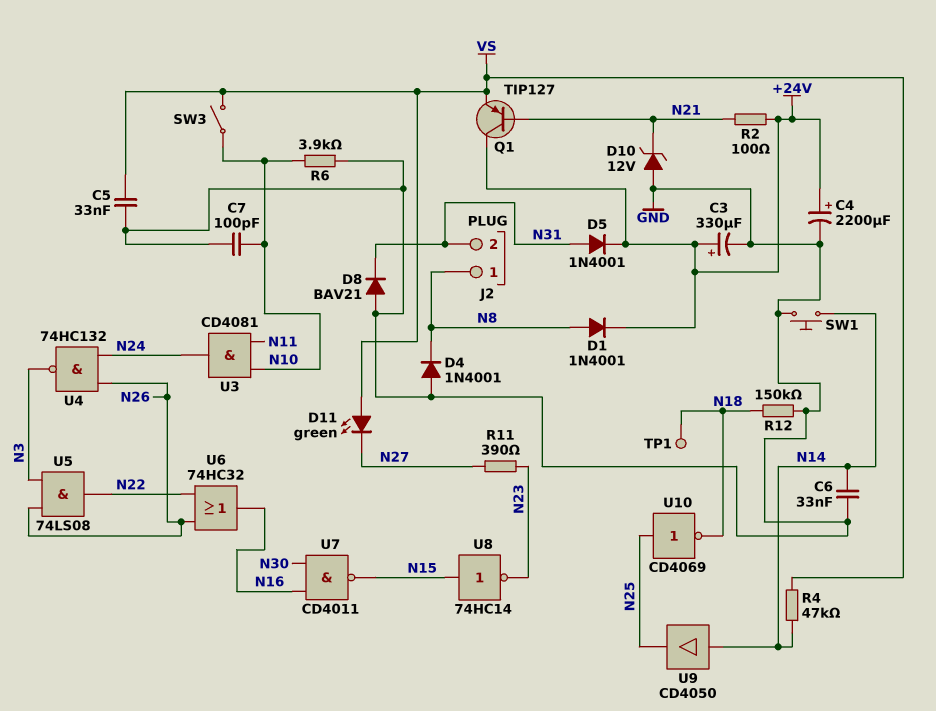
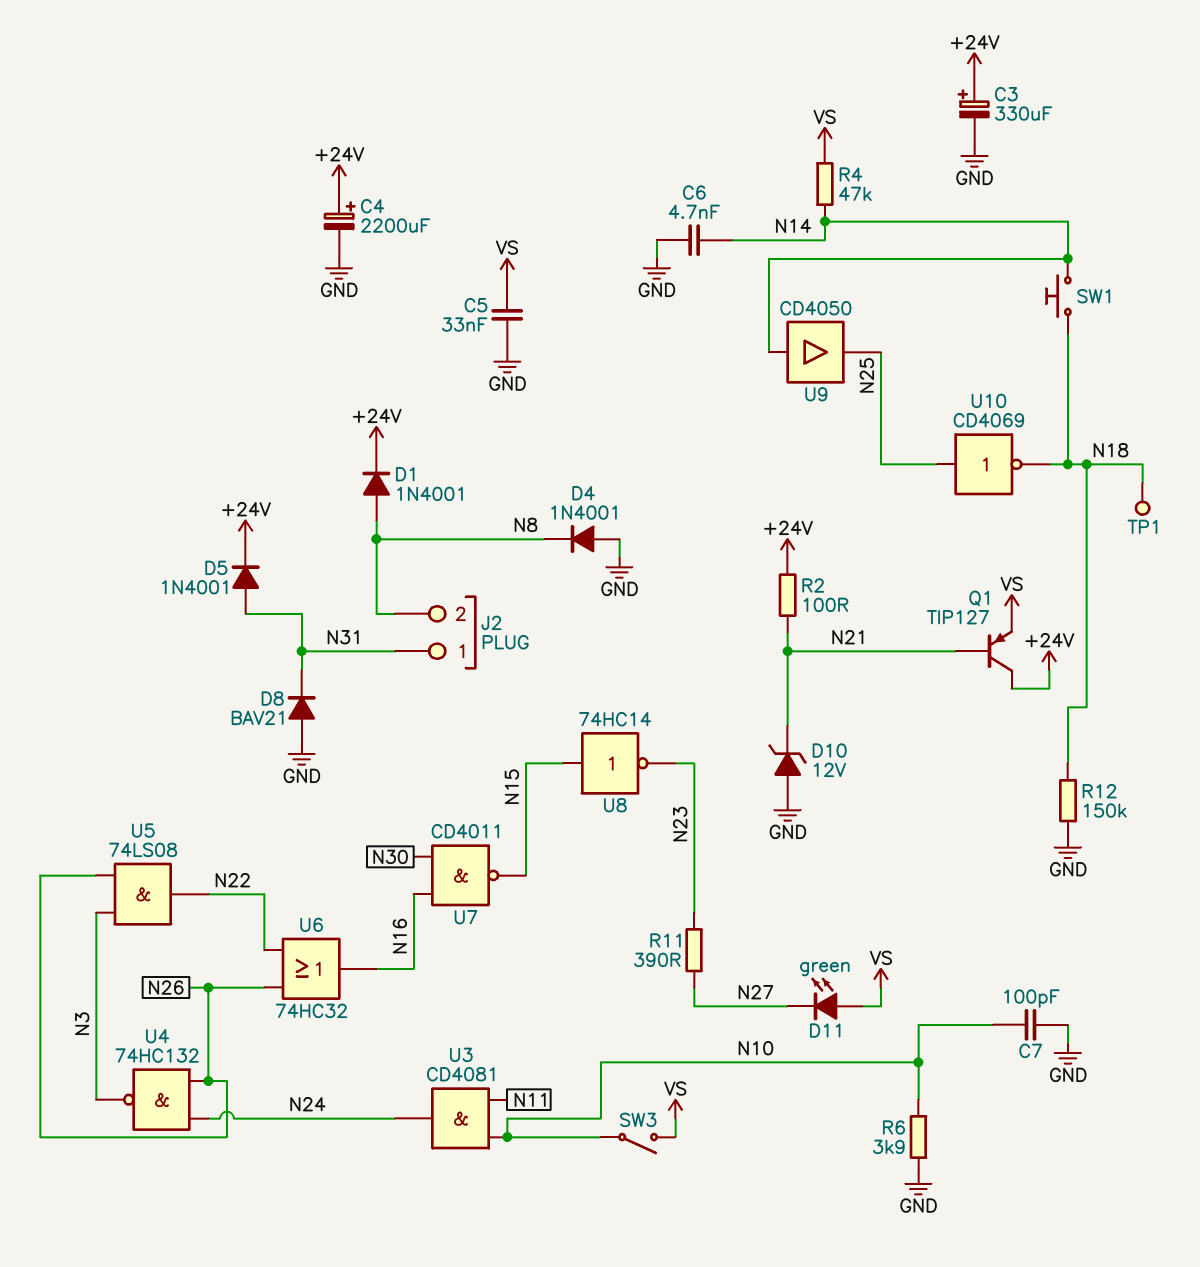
C6: 33nF (GND, N14) -> 4.7nF (GND, N14)
J2 pin 1: N8 -> N31
J2 pin 2: N31 -> N8
SW1: button (GND, N14) -> button (N14, N18)

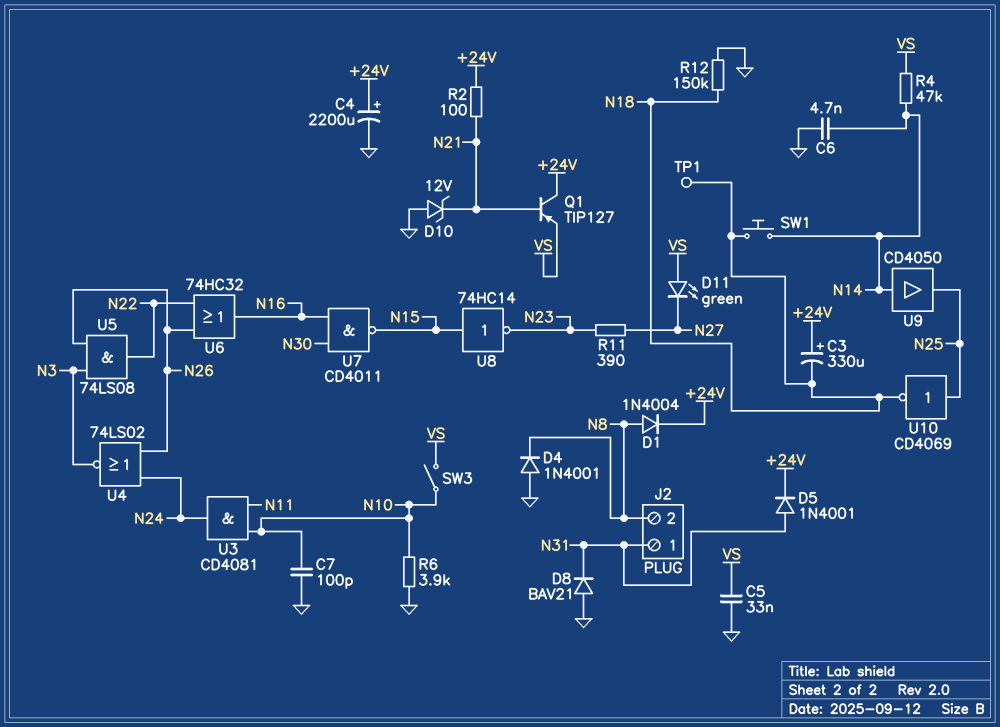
C3: 330uF (plus +24V, minus GND) -> 330uF (plus +24V, minus N18)
D1: diode 1N4001 (A N8, K +24V) -> diode 1N4004 (A N8, K +24V)
U4: NAND 74HC132 (in N24, in N26, out N3) -> NOR 74LS02 (in N24, in N26, out N3)

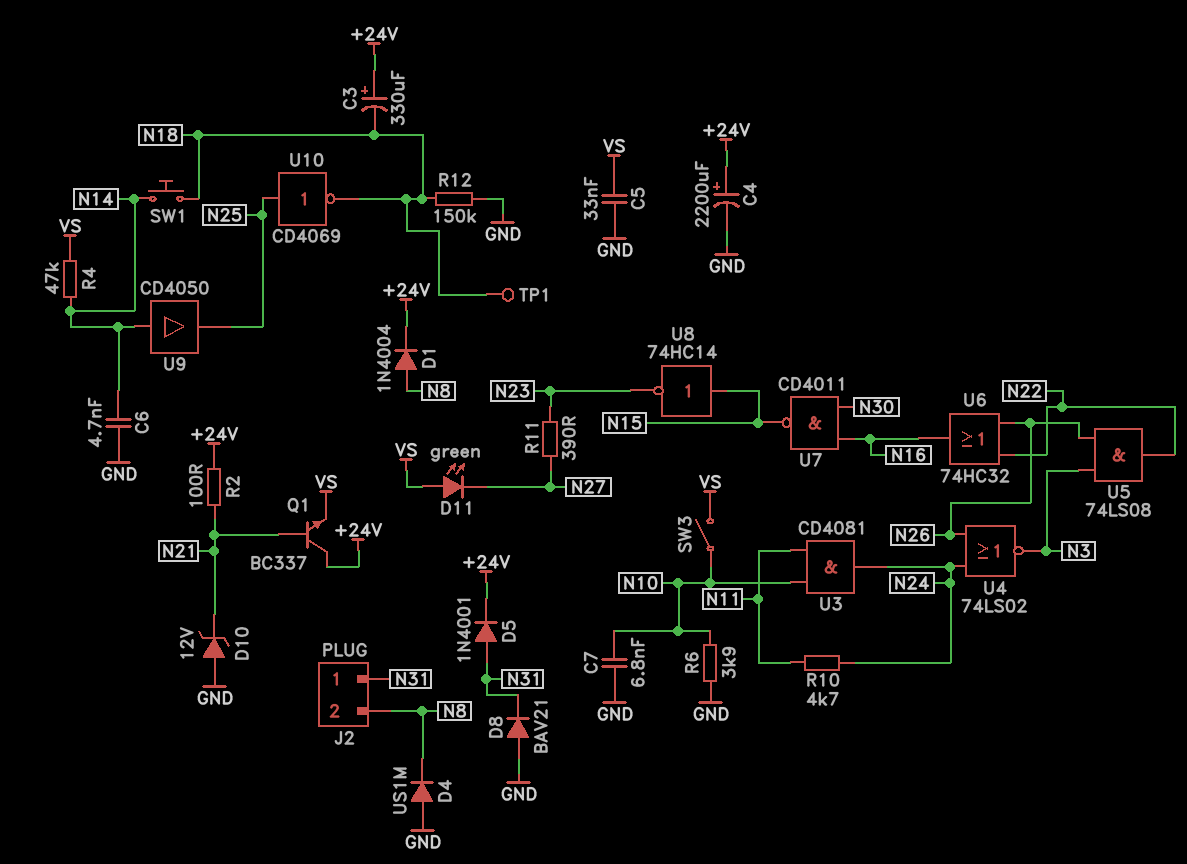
C7: 100pF (GND, N10) -> 6.8nF (GND, N10)
D4: diode 1N4001 (A GND, K N8) -> diode US1M (A GND, K N8)
Q1: PNP TIP127 (B N21, C +24V, E VS) -> NPN BC337 (B N21, C +24V, E VS)
R10: none -> 4.7k (N11, N24)

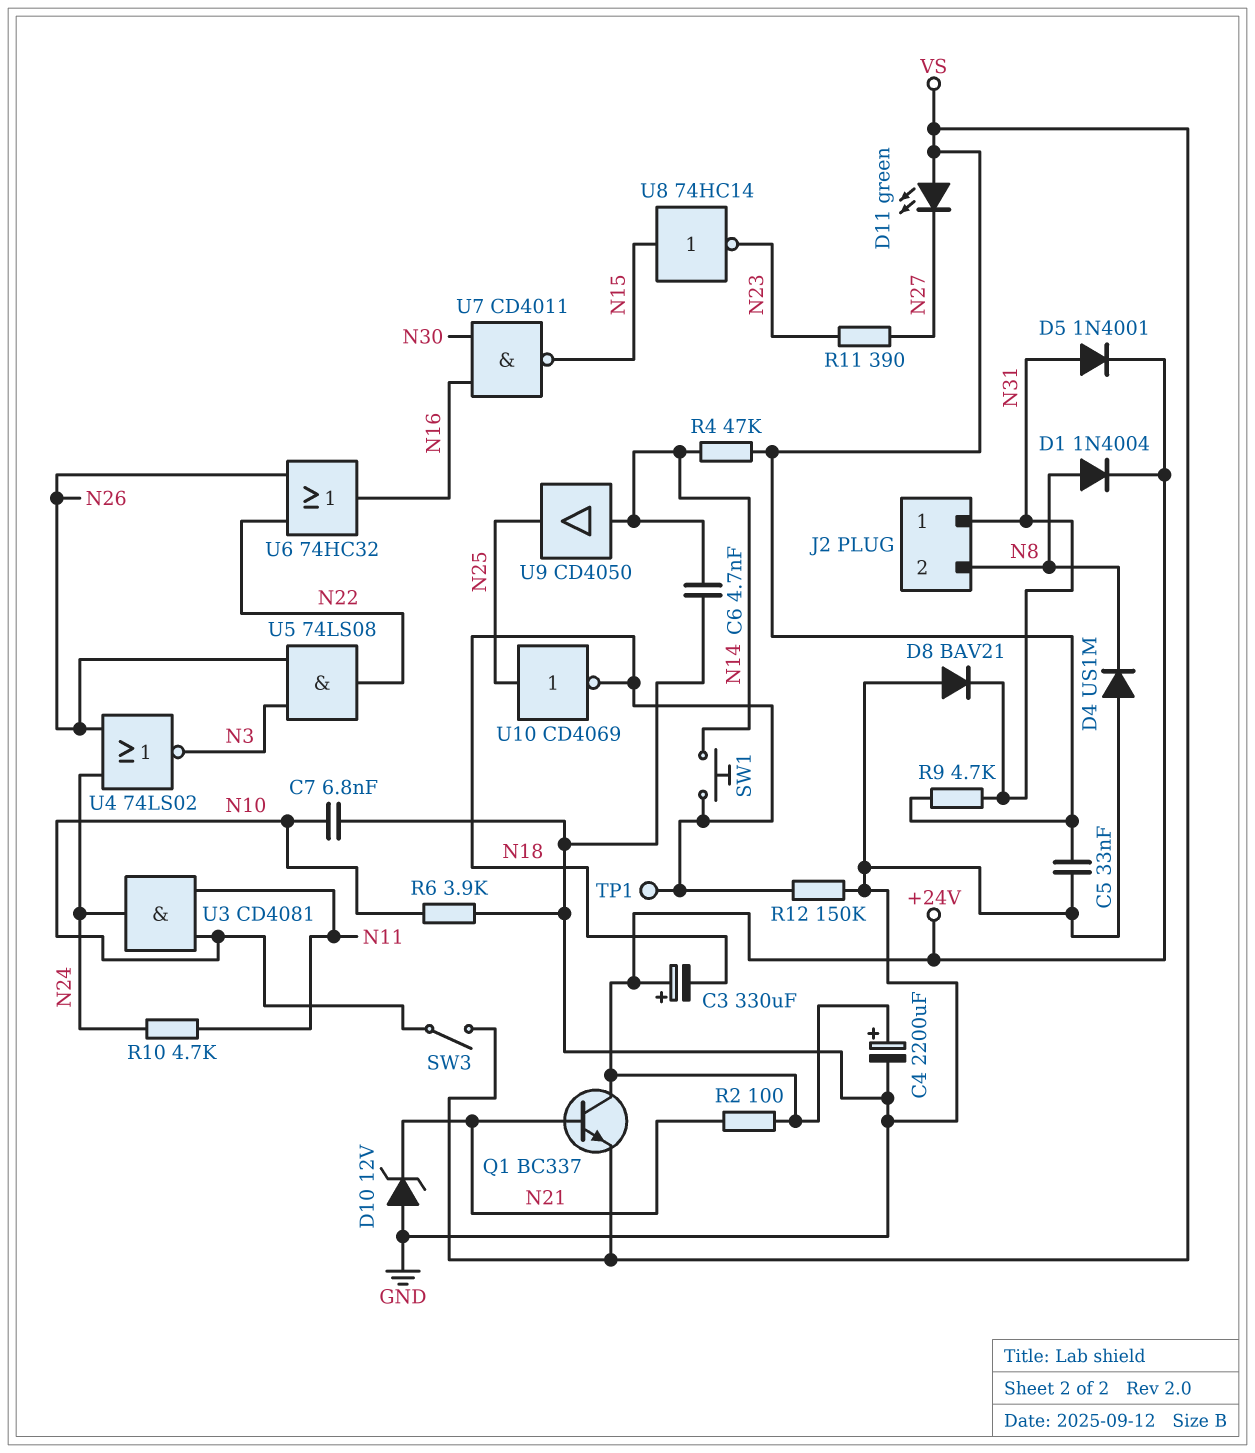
R9: none -> 4.7k (N31, VS)

